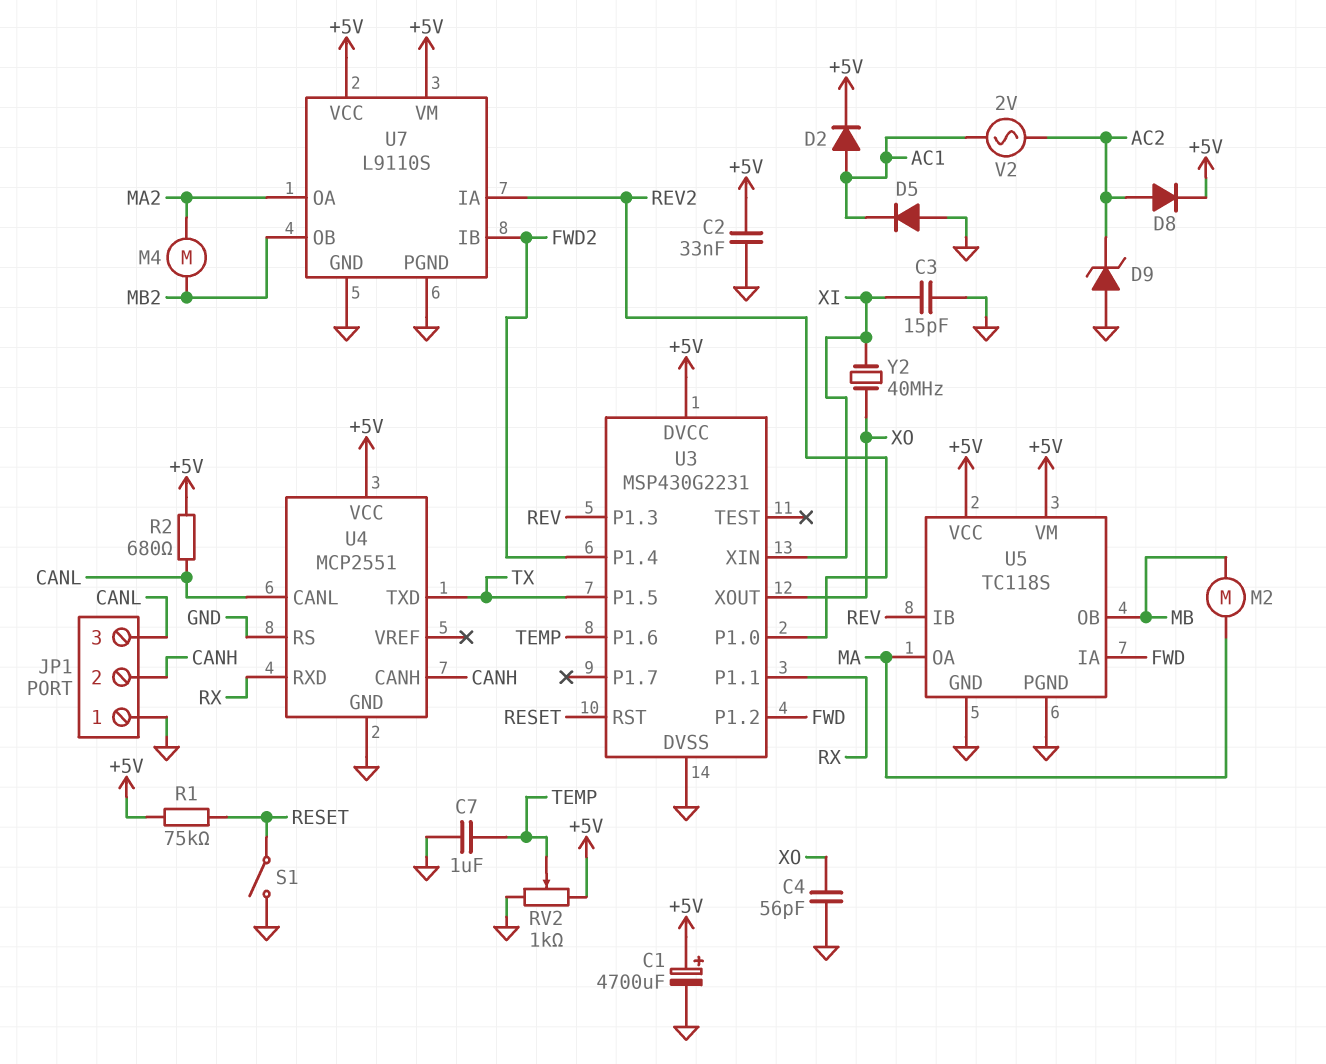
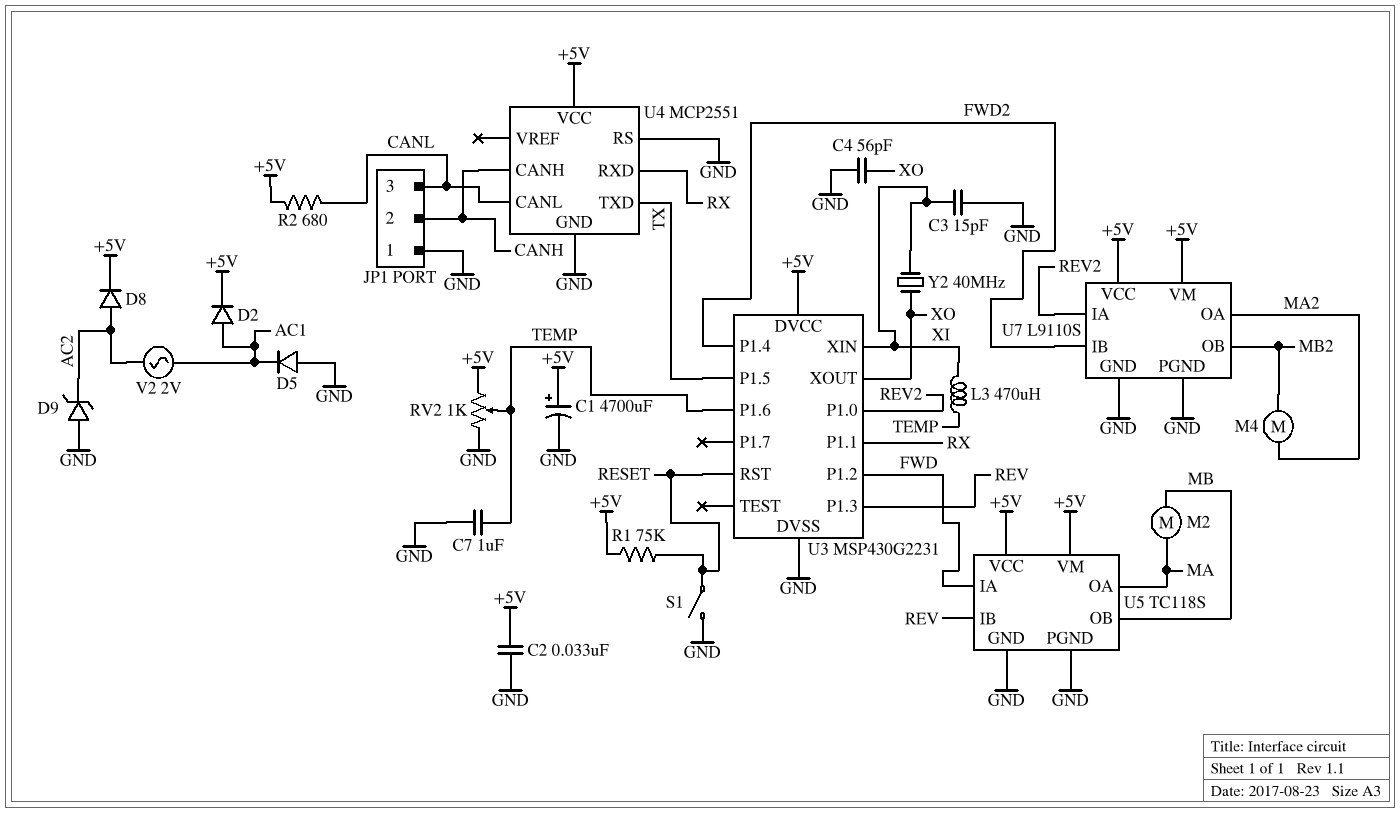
L3: none -> 470uH (TEMP, XI)

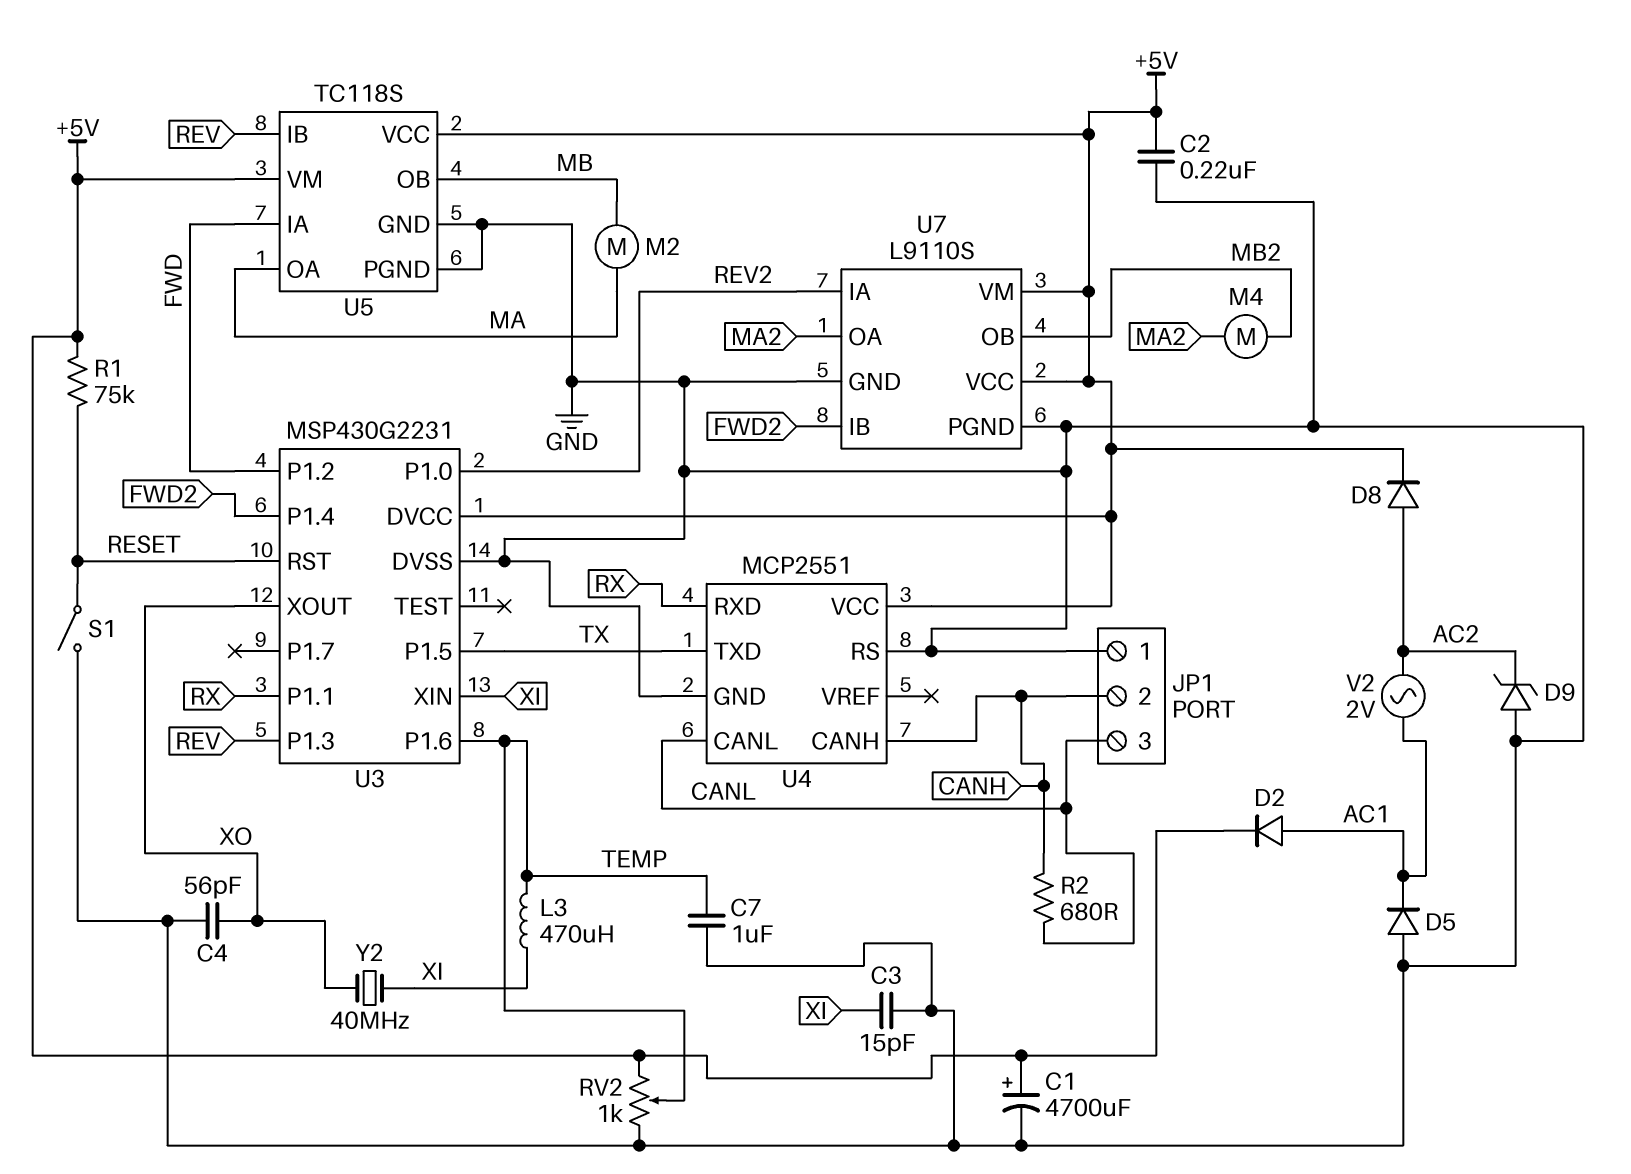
C2: 33nF (+5V, GND) -> 220nF (+5V, GND)
R2: 680 (+5V, CANL) -> 680 (CANH, CANL)

